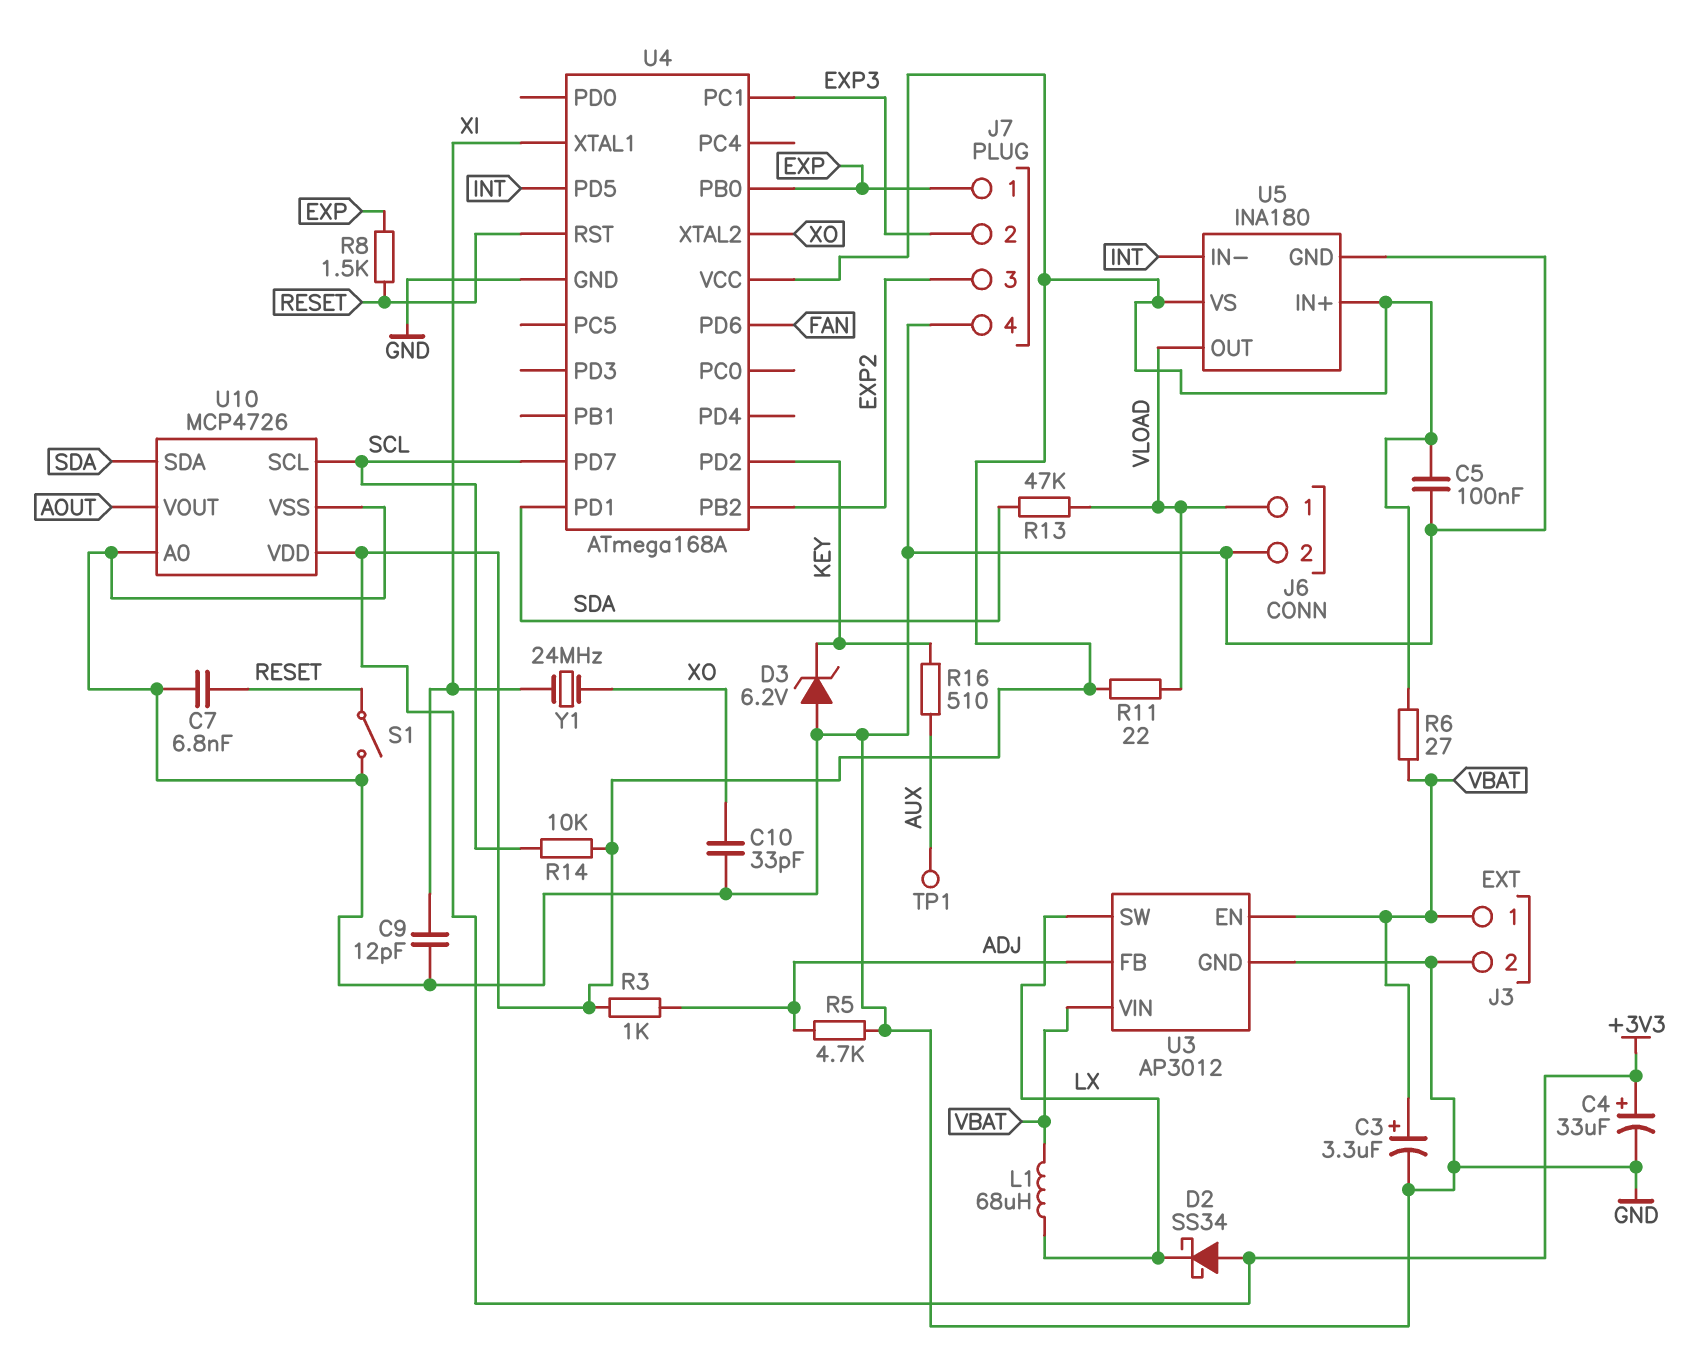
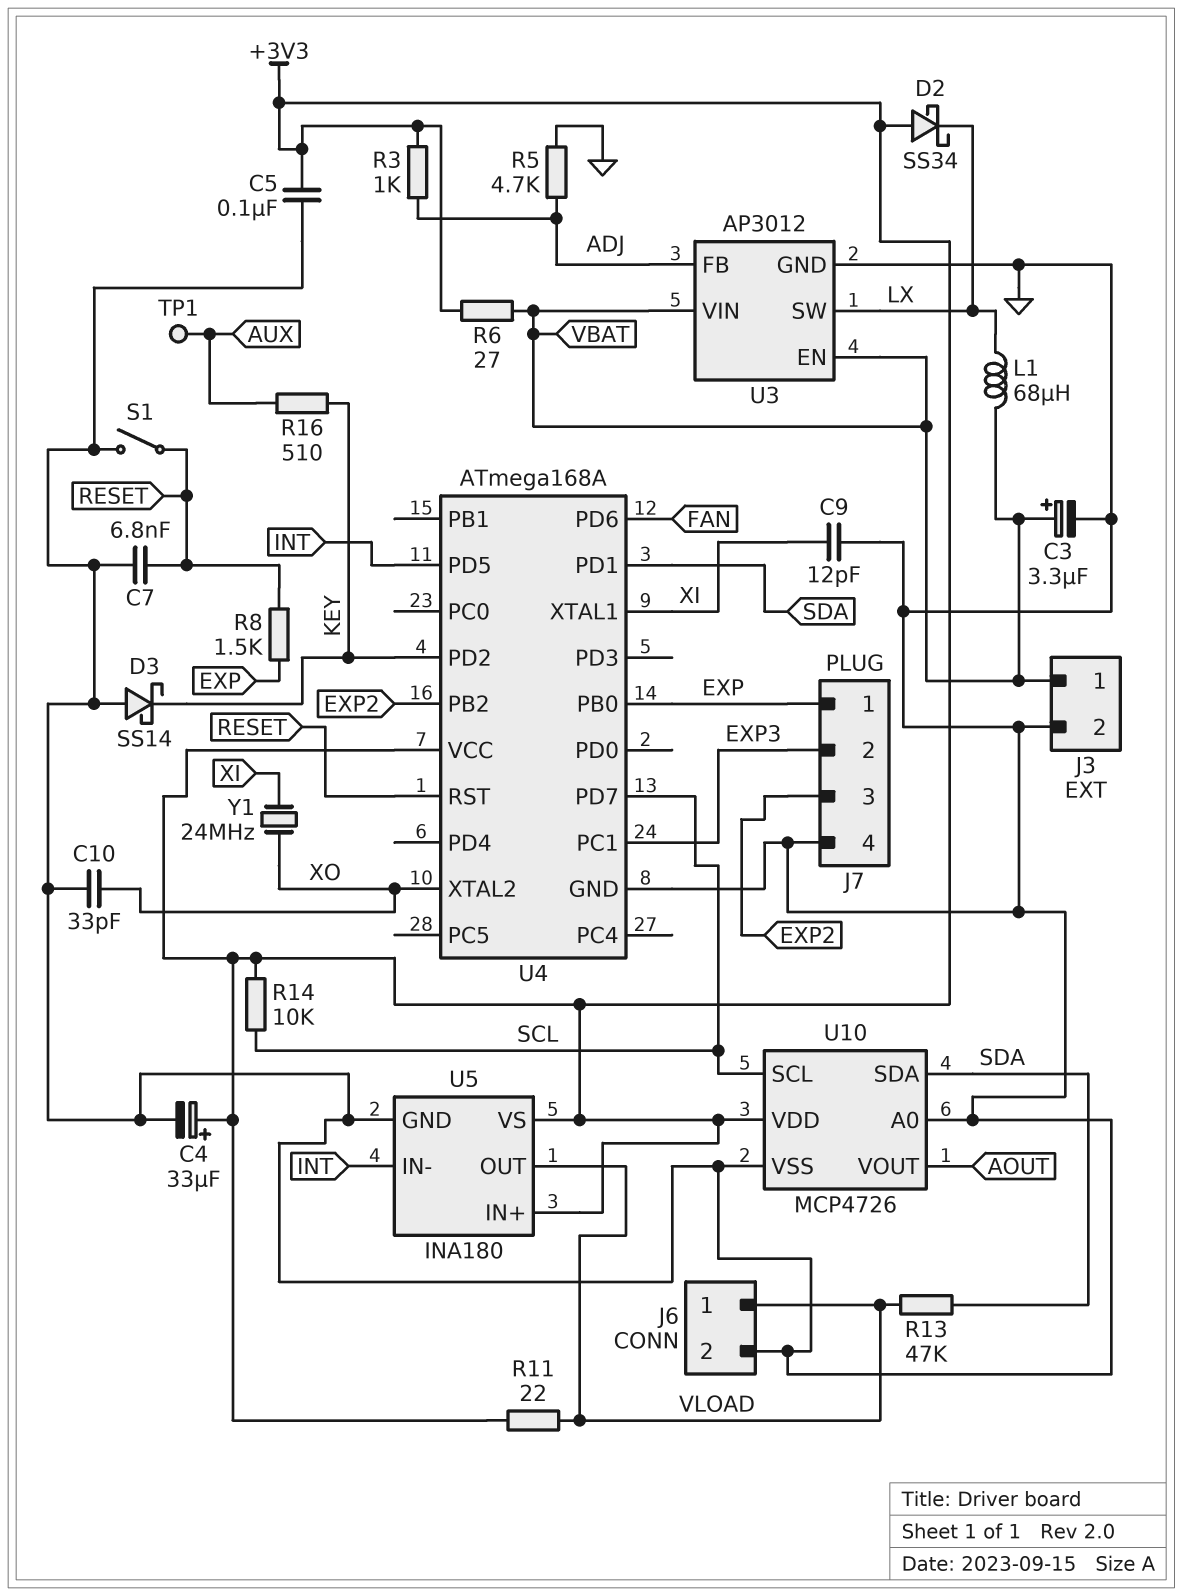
D3: zener 6.2V (A GND, K KEY) -> schottky SS14 (A GND, K KEY)

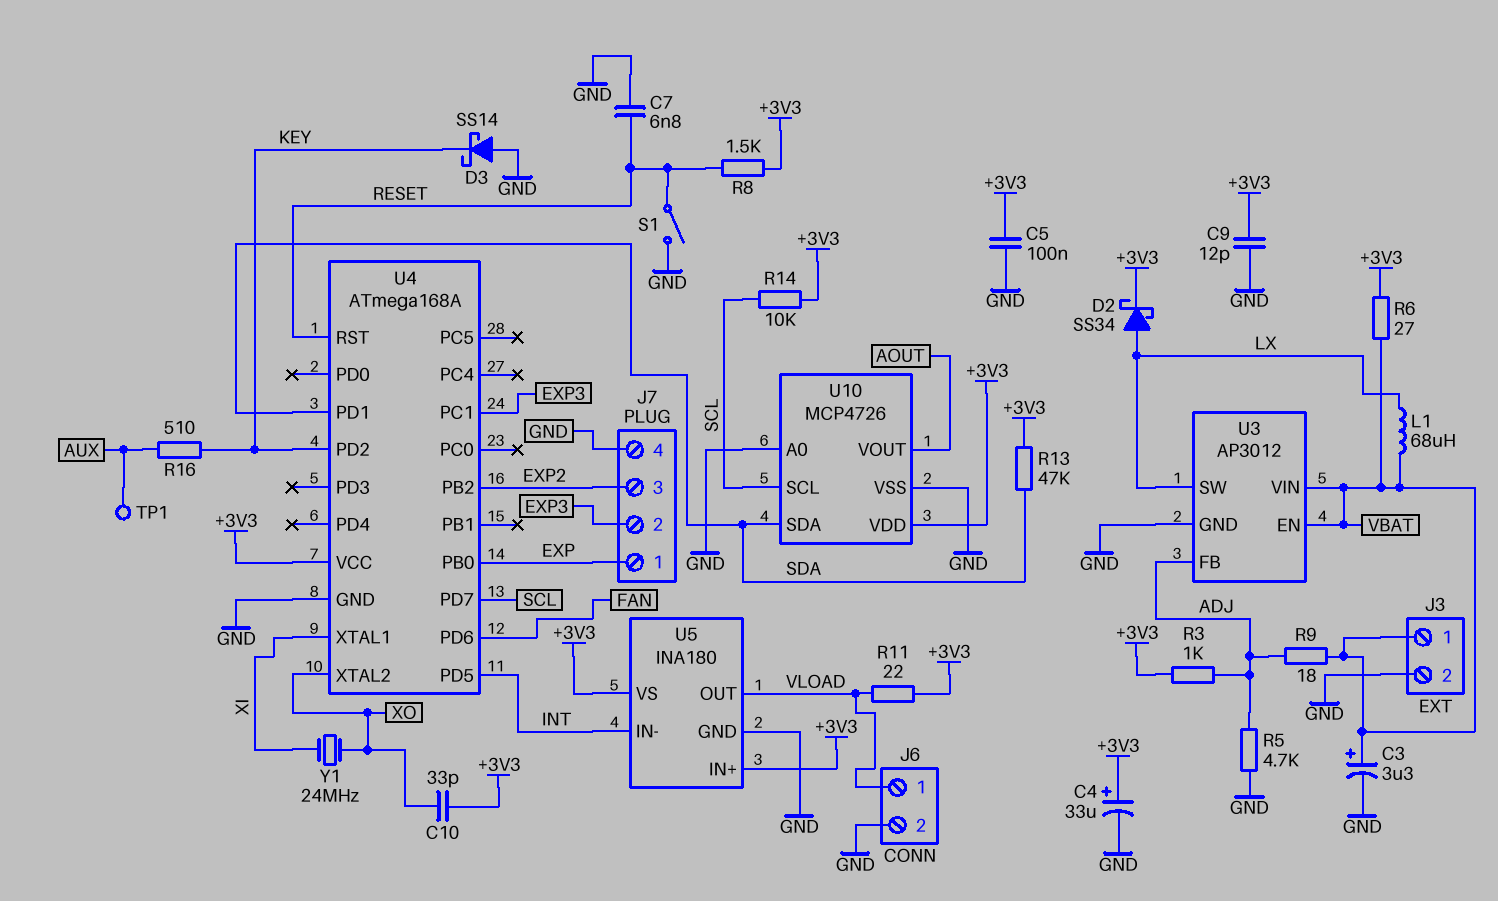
C9: 12pF (GND, XI) -> 12pF (+3V3, GND)
C10: 33pF (GND, XO) -> 33pF (+3V3, XO)
D2: schottky SS34 (A +3V3, K LX) -> schottky SS34 (A LX, K +3V3)
R8: 1.5k (EXP, RESET) -> 1.5k (+3V3, RESET)
R9: none -> 18 (ADJ, VBAT)
R13: 47k (SDA, VLOAD) -> 47k (+3V3, SDA)

